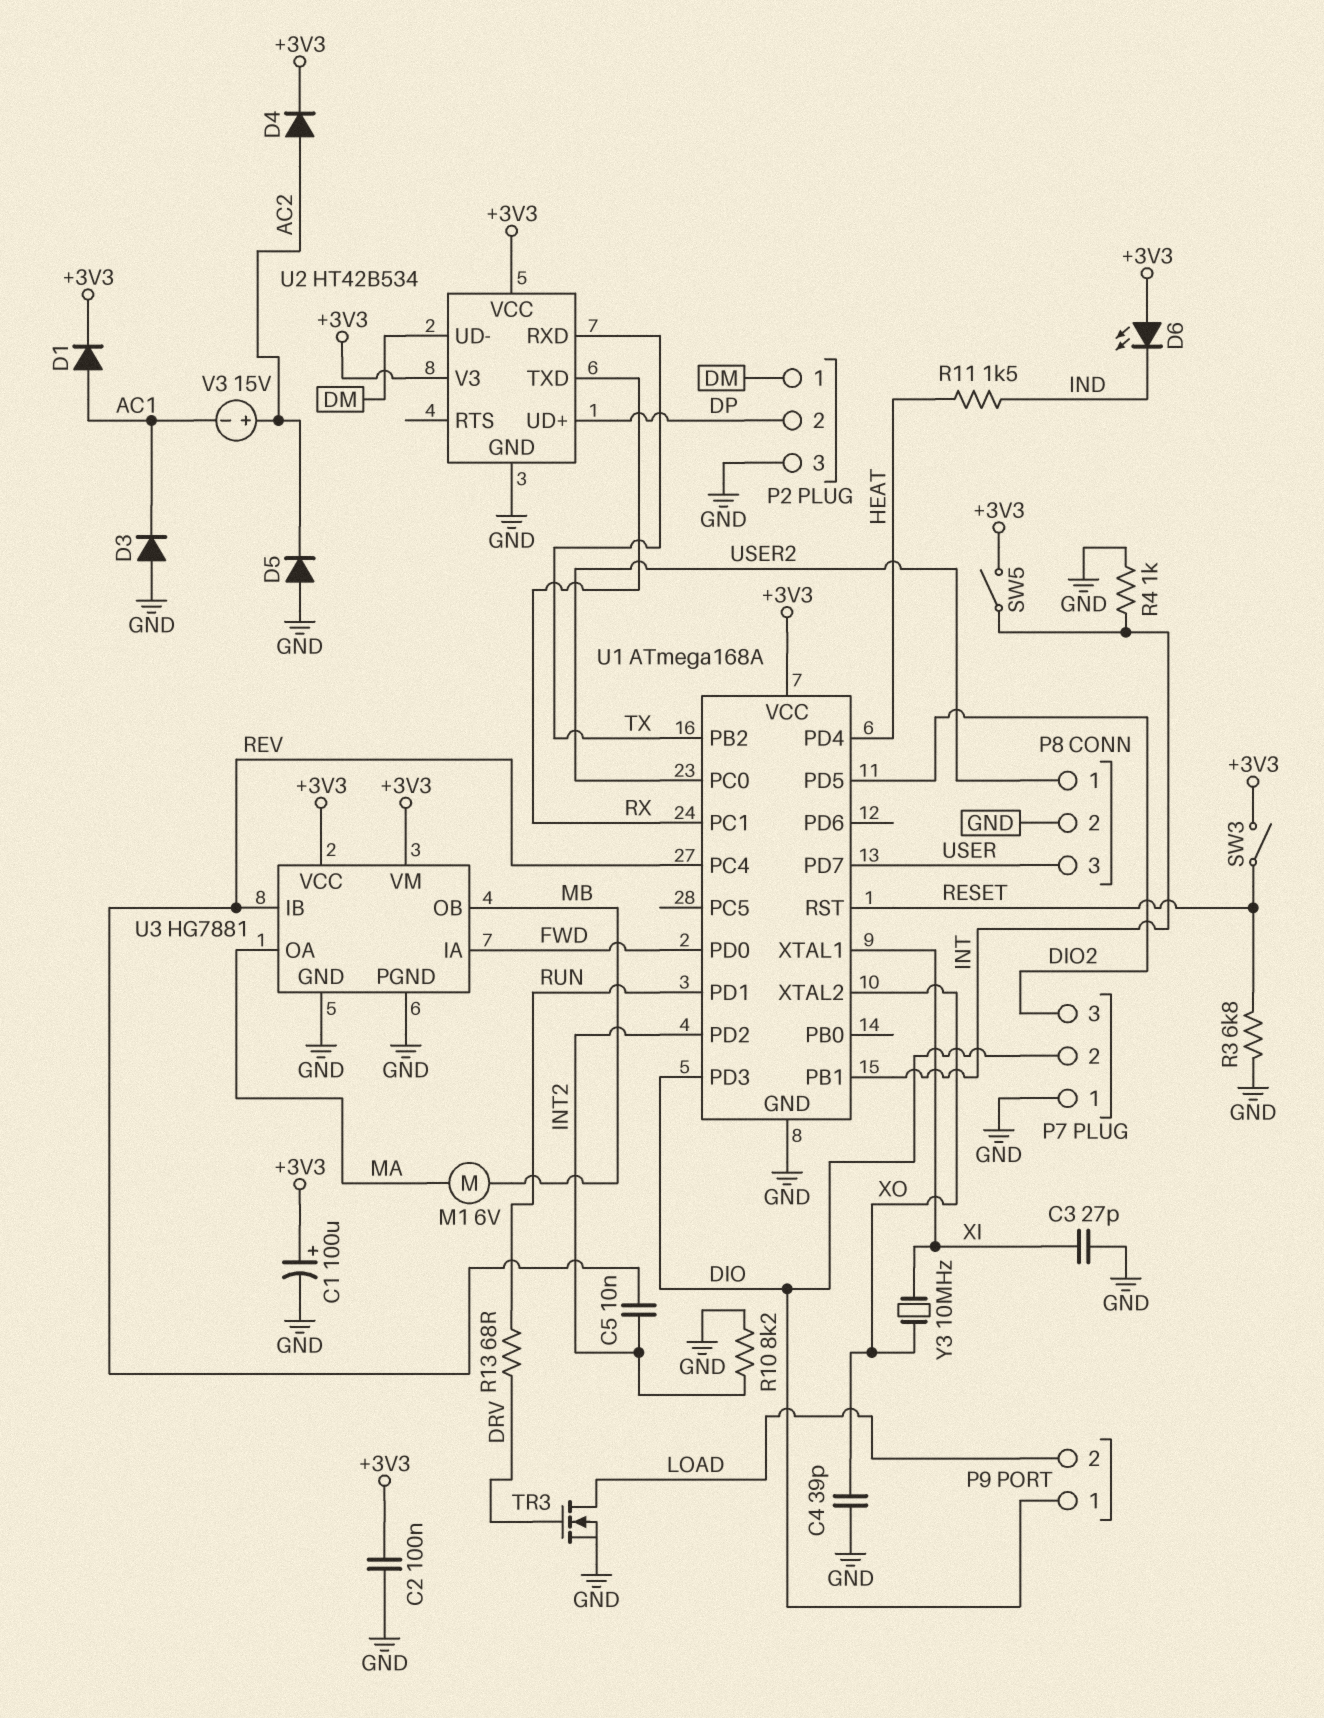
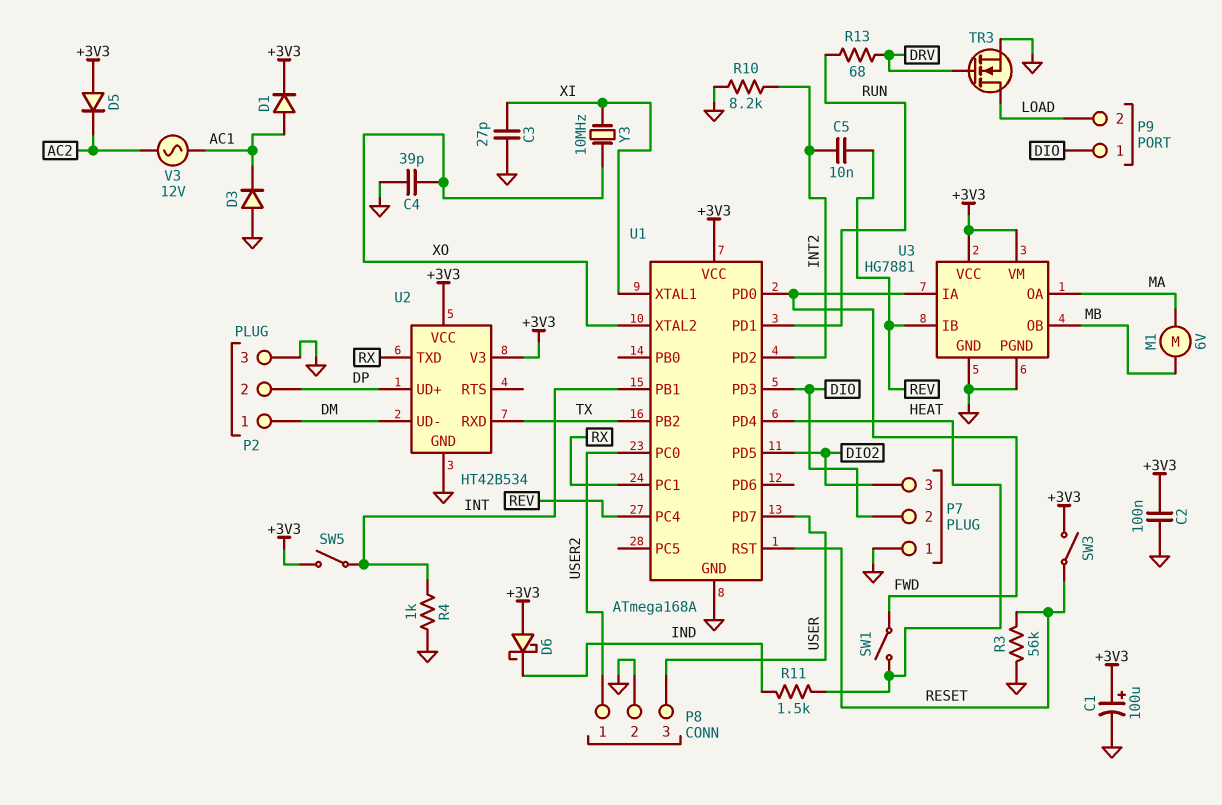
D4: diode (A AC2, K +3V3) -> none
D5: diode (A GND, K AC2) -> diode (A +3V3, K AC2)
D6: LED (A +3V3, K IND) -> schottky (A +3V3, K IND)
R3: 6.8k (GND, RESET) -> 56k (GND, RESET)
SW1: none -> switch (FWD, HEAT)
V3: 15V (plus AC2, minus AC1) -> AC 12V (AC1, AC2)

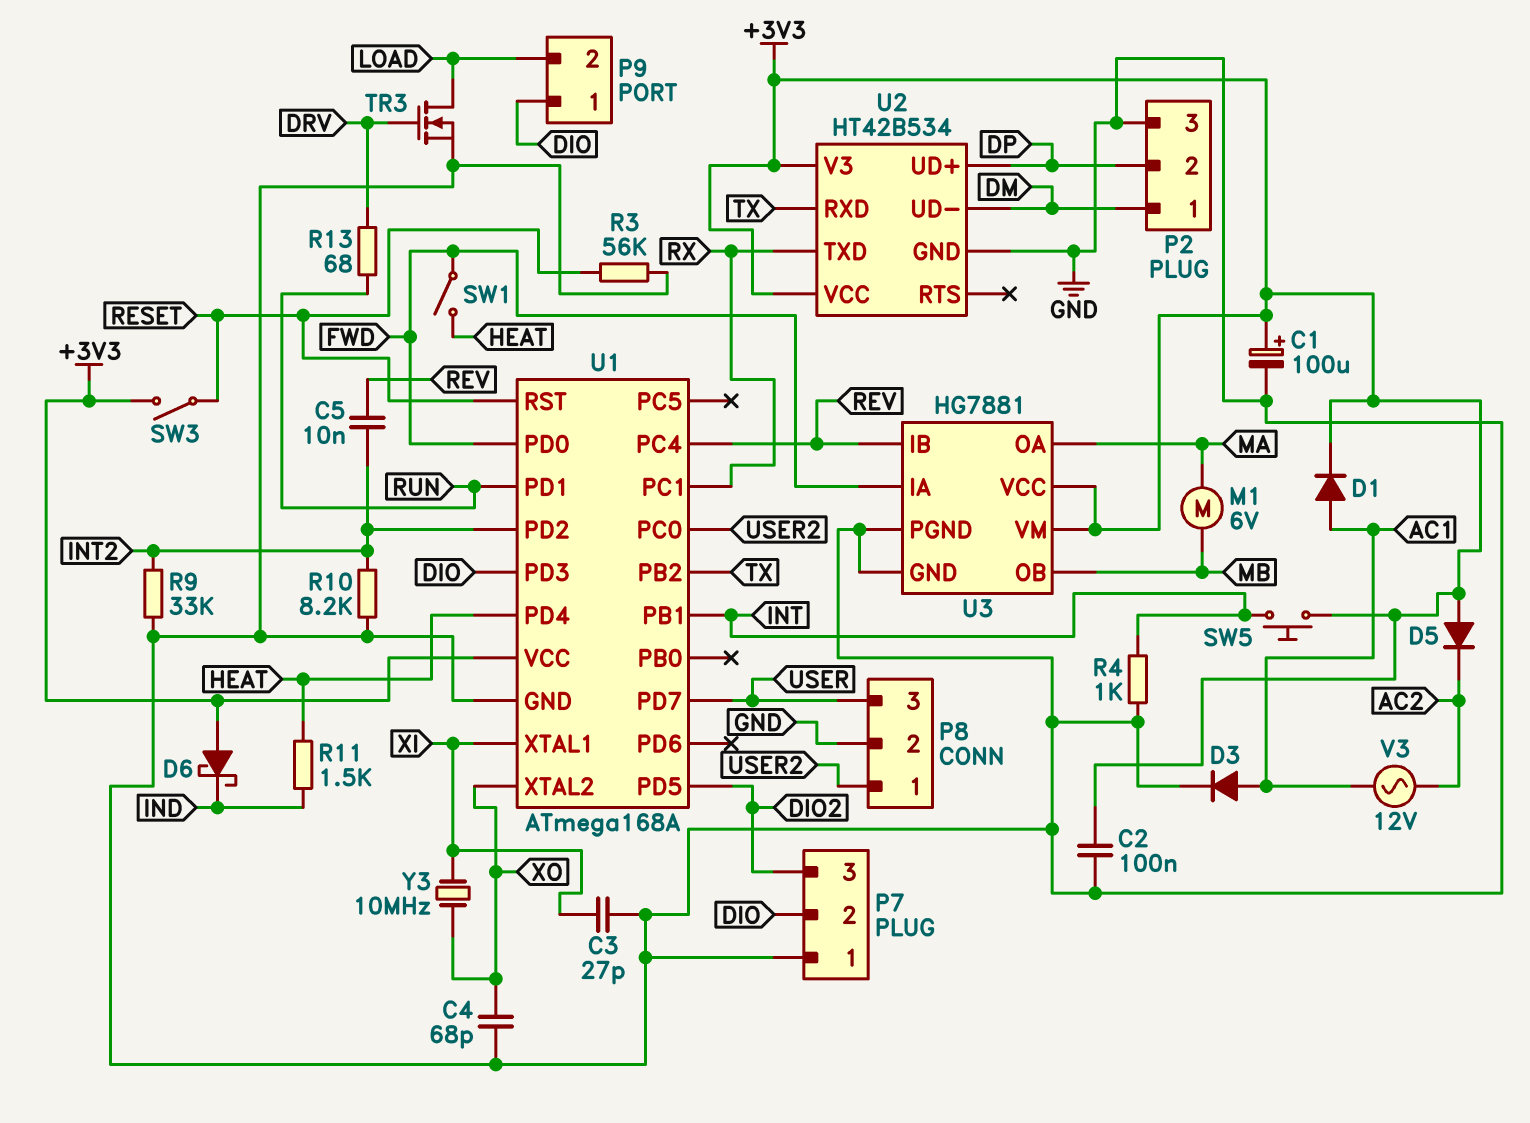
C4: 39pF (GND, XO) -> 68pF (GND, XO)
D3: diode (A GND, K AC1) -> diode (A AC1, K GND)
R9: none -> 33k (GND, INT2)
SW5: switch (+3V3, INT) -> button (+3V3, INT)

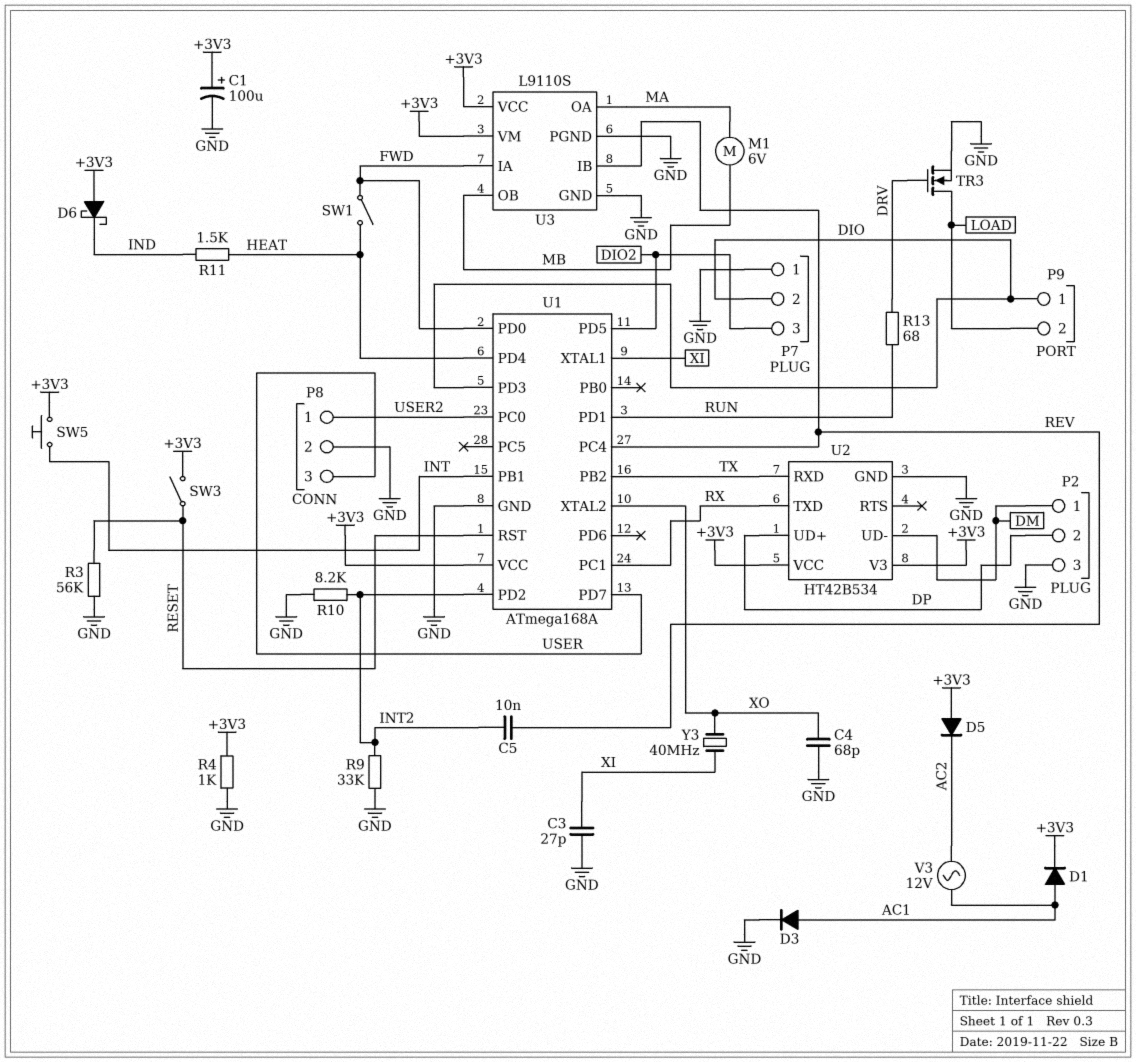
C2: 100nF (+3V3, GND) -> none
R4: 1k (GND, INT) -> 1k (+3V3, GND)
U3: HG7881 -> L9110S
Y3: 10MHz (XI, XO) -> 40MHz (XI, XO)

